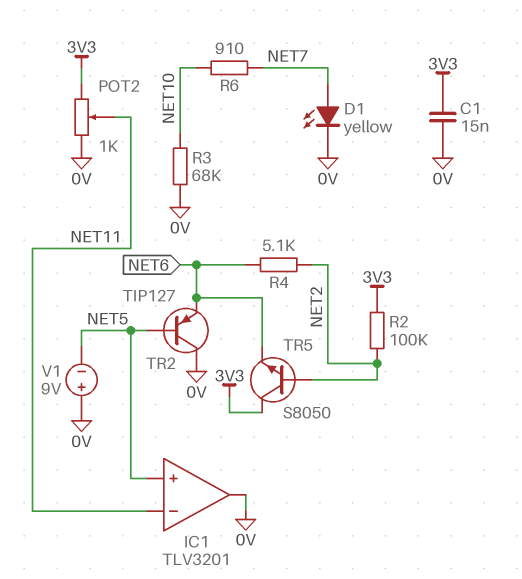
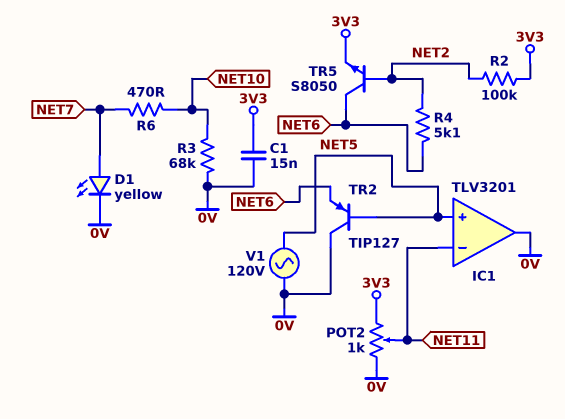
R6: 910 (NET7, NET10) -> 470 (NET7, NET10)
TR5: NPN S8050 (B NET2, C 3V3, E NET6) -> NPN S8050 (B NET2, C NET6, E 3V3)
V1: 9V (plus 0V, minus NET5) -> AC 120V (0V, NET5)

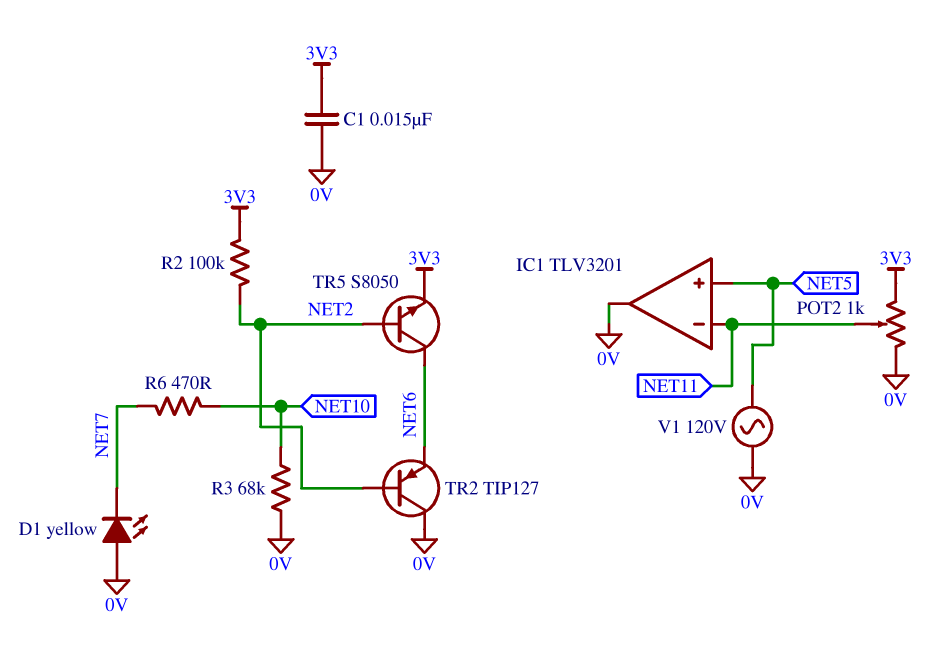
D1: LED yellow (A NET7, K 0V) -> LED yellow (A 0V, K NET7)
R4: 5.1k (NET2, NET6) -> none
TR2: PNP TIP127 (B NET5, C 0V, E NET6) -> PNP TIP127 (B NET2, C 0V, E NET6)

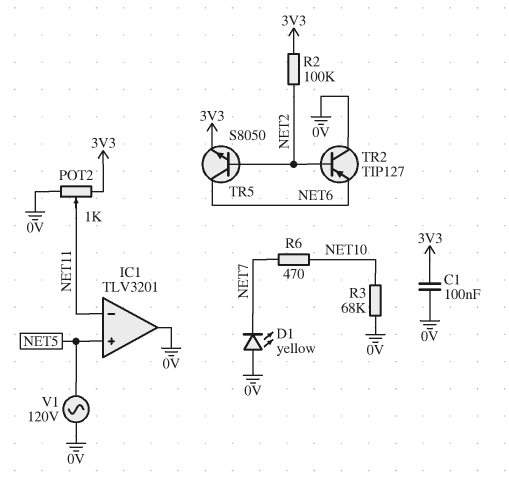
C1: 15nF (0V, 3V3) -> 100nF (0V, 3V3)

